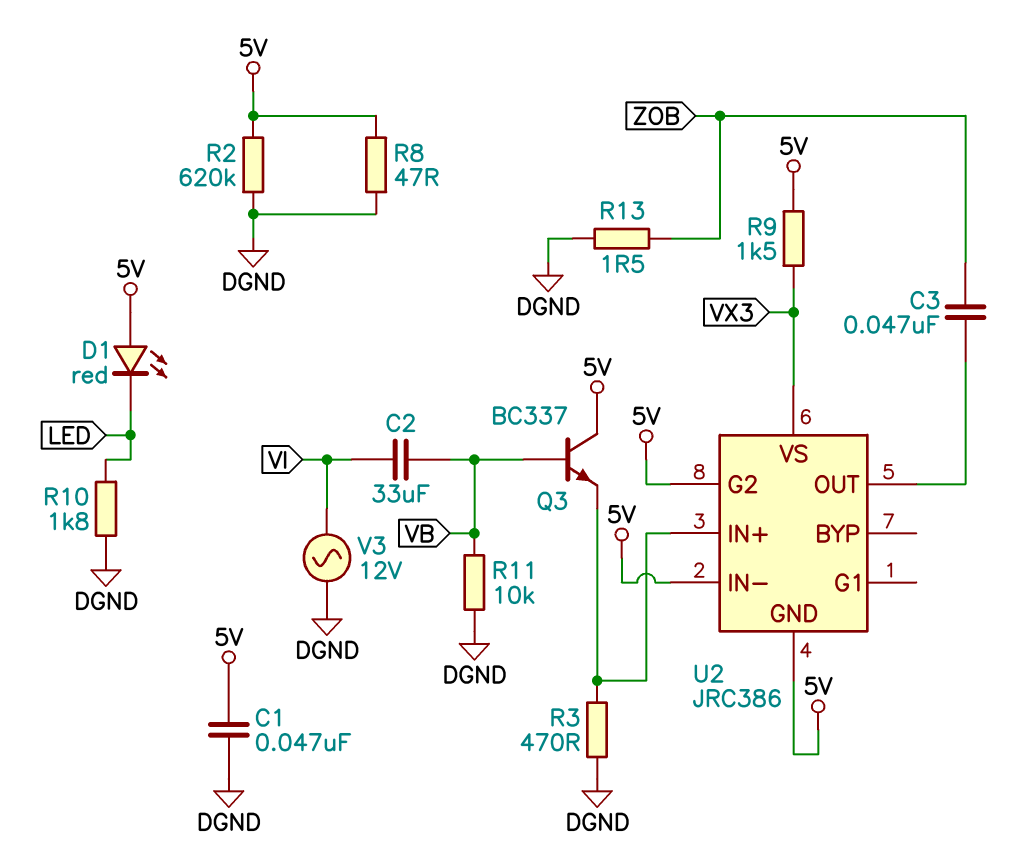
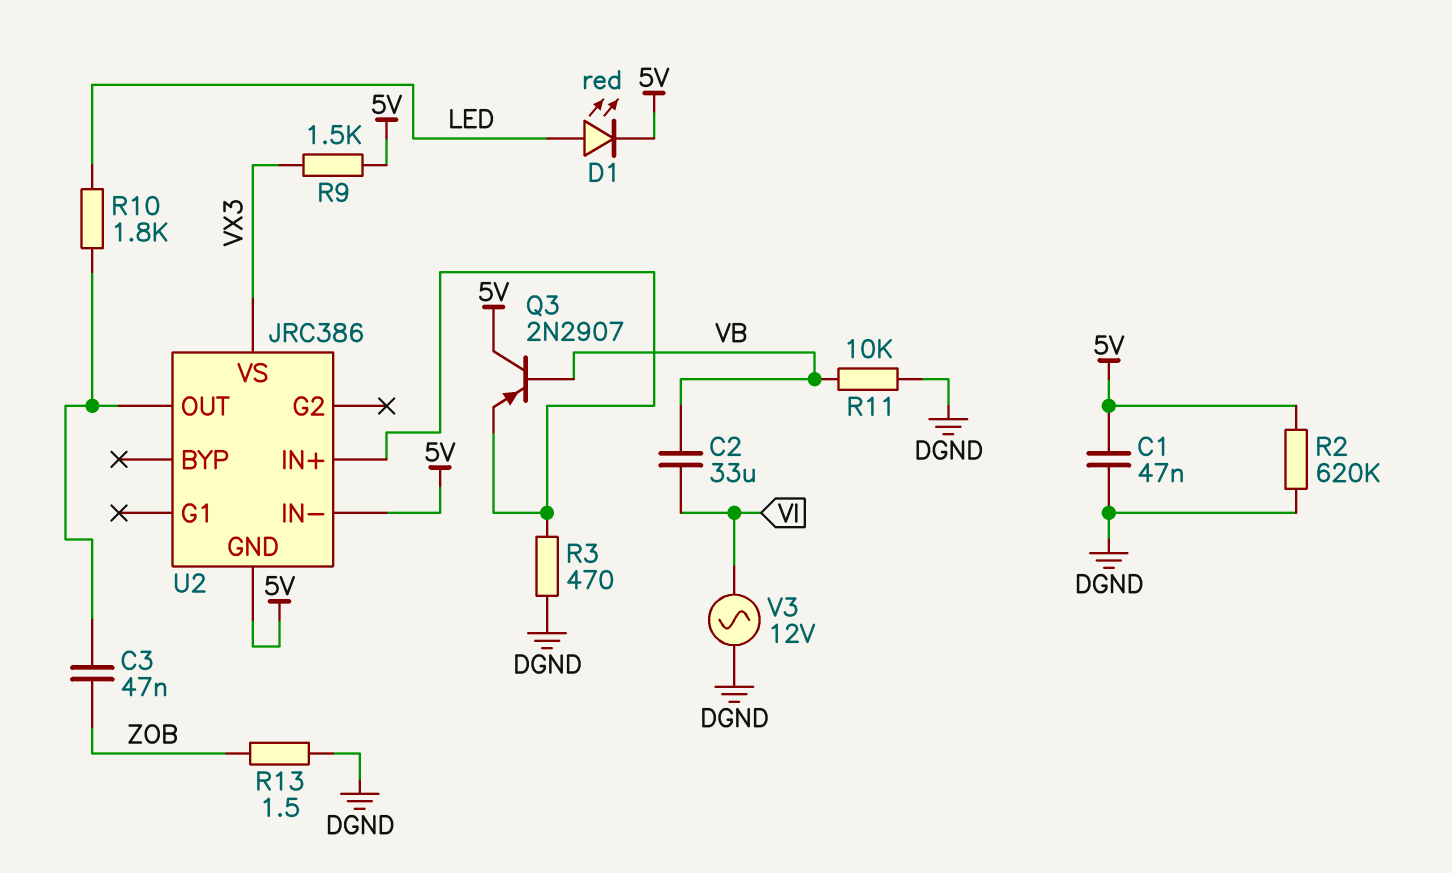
D1: LED red (A 5V, K LED) -> LED red (A LED, K 5V)
Q3: NPN BC337 (B VB, C 5V, E U2/IN+) -> PNP 2N2907 (B VB, C 5V, E U2/IN+)
R8: 47 (5V, DGND) -> none
R10: 1.8k (DGND, LED) -> 1.8k (LED, U2/OUT)
U2 pin G2: 5V -> none

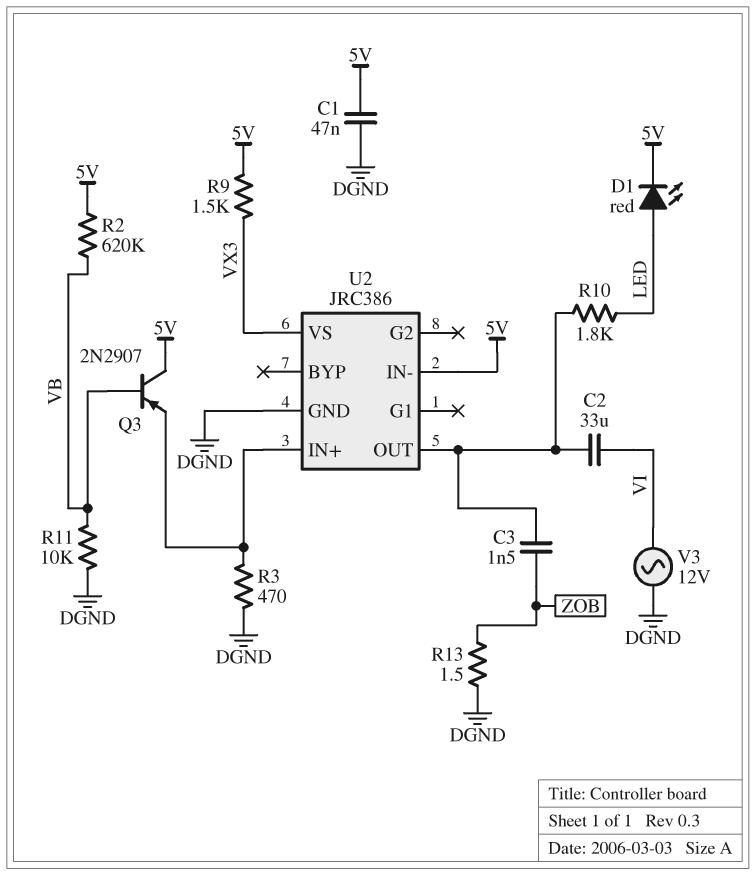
C2: 33uF (VB, VI) -> 33uF (U2/OUT, VI)
C3: 47nF (U2/OUT, ZOB) -> 1.5nF (U2/OUT, ZOB)
R2: 620k (5V, DGND) -> 620k (5V, VB)
U2 pin GND: 5V -> DGND

